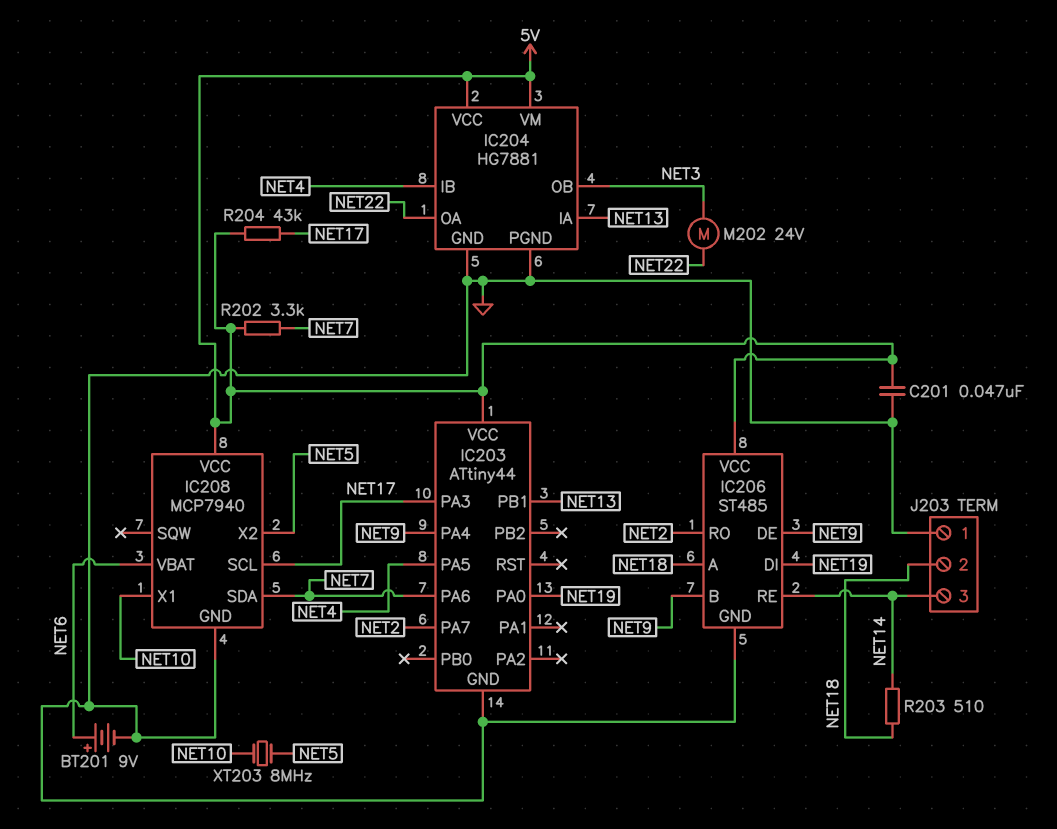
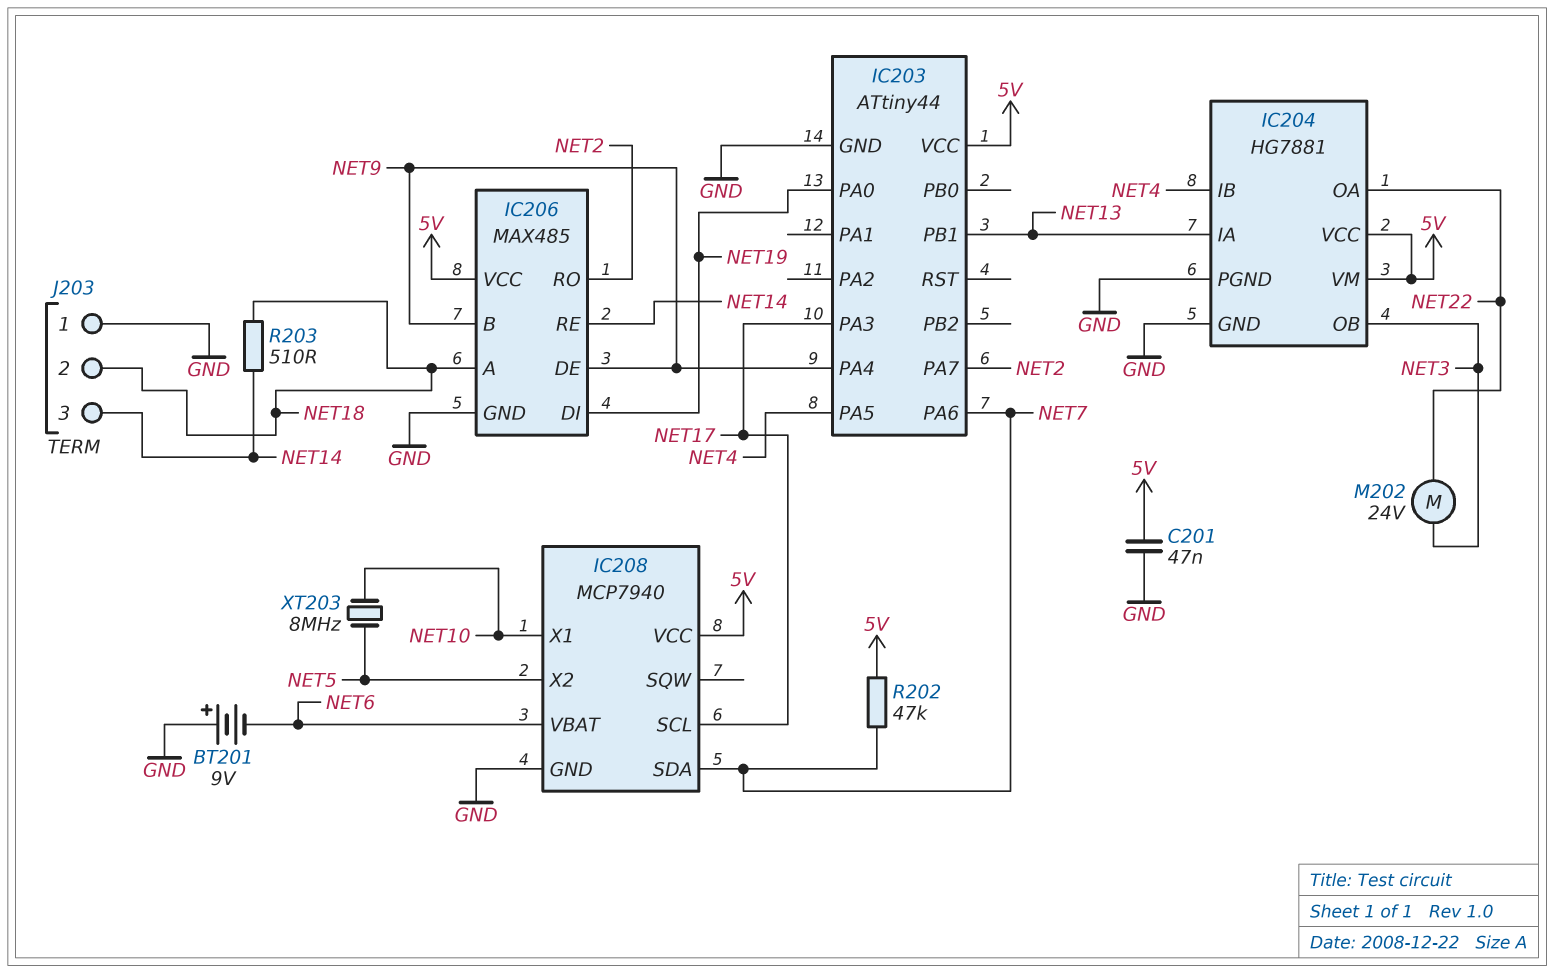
BT201: 9V (plus NET6, minus GND) -> 9V (plus GND, minus NET6)
IC206: ST485 -> MAX485
R202: 3.3k (5V, NET7) -> 47k (5V, NET7)
R204: 43k (5V, NET17) -> none

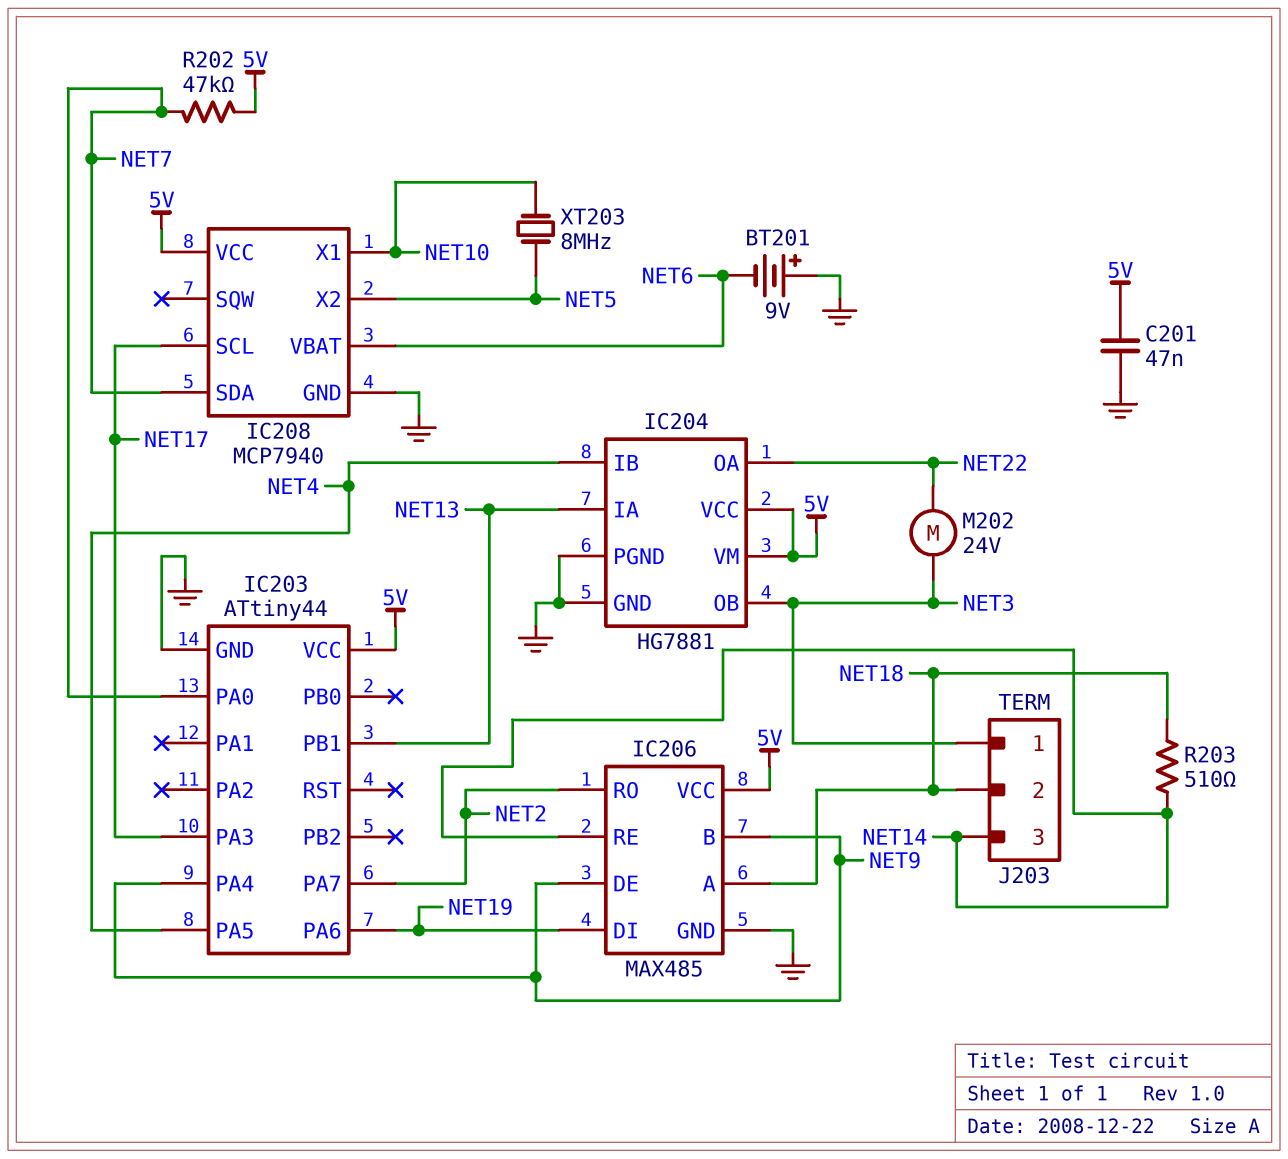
IC203 pin PA0: NET19 -> NET7
IC203 pin PA6: NET7 -> NET19
J203 pin 1: GND -> NET3

